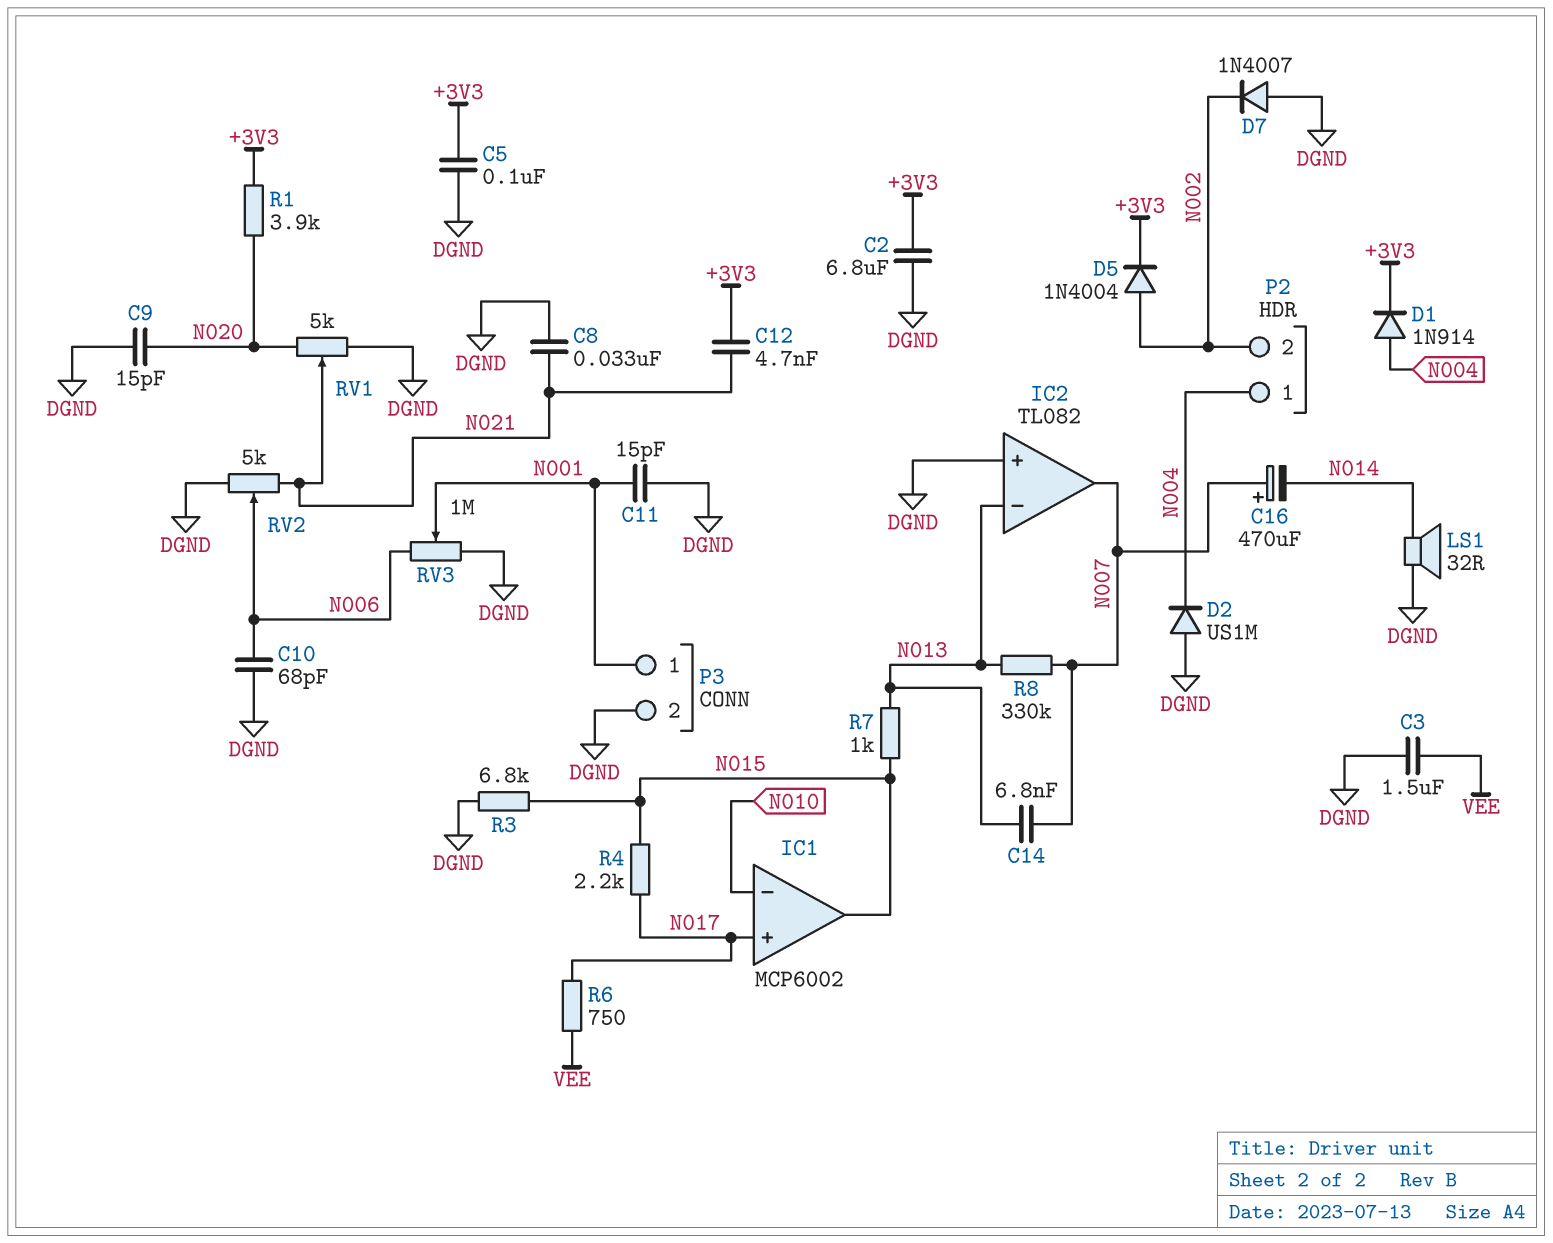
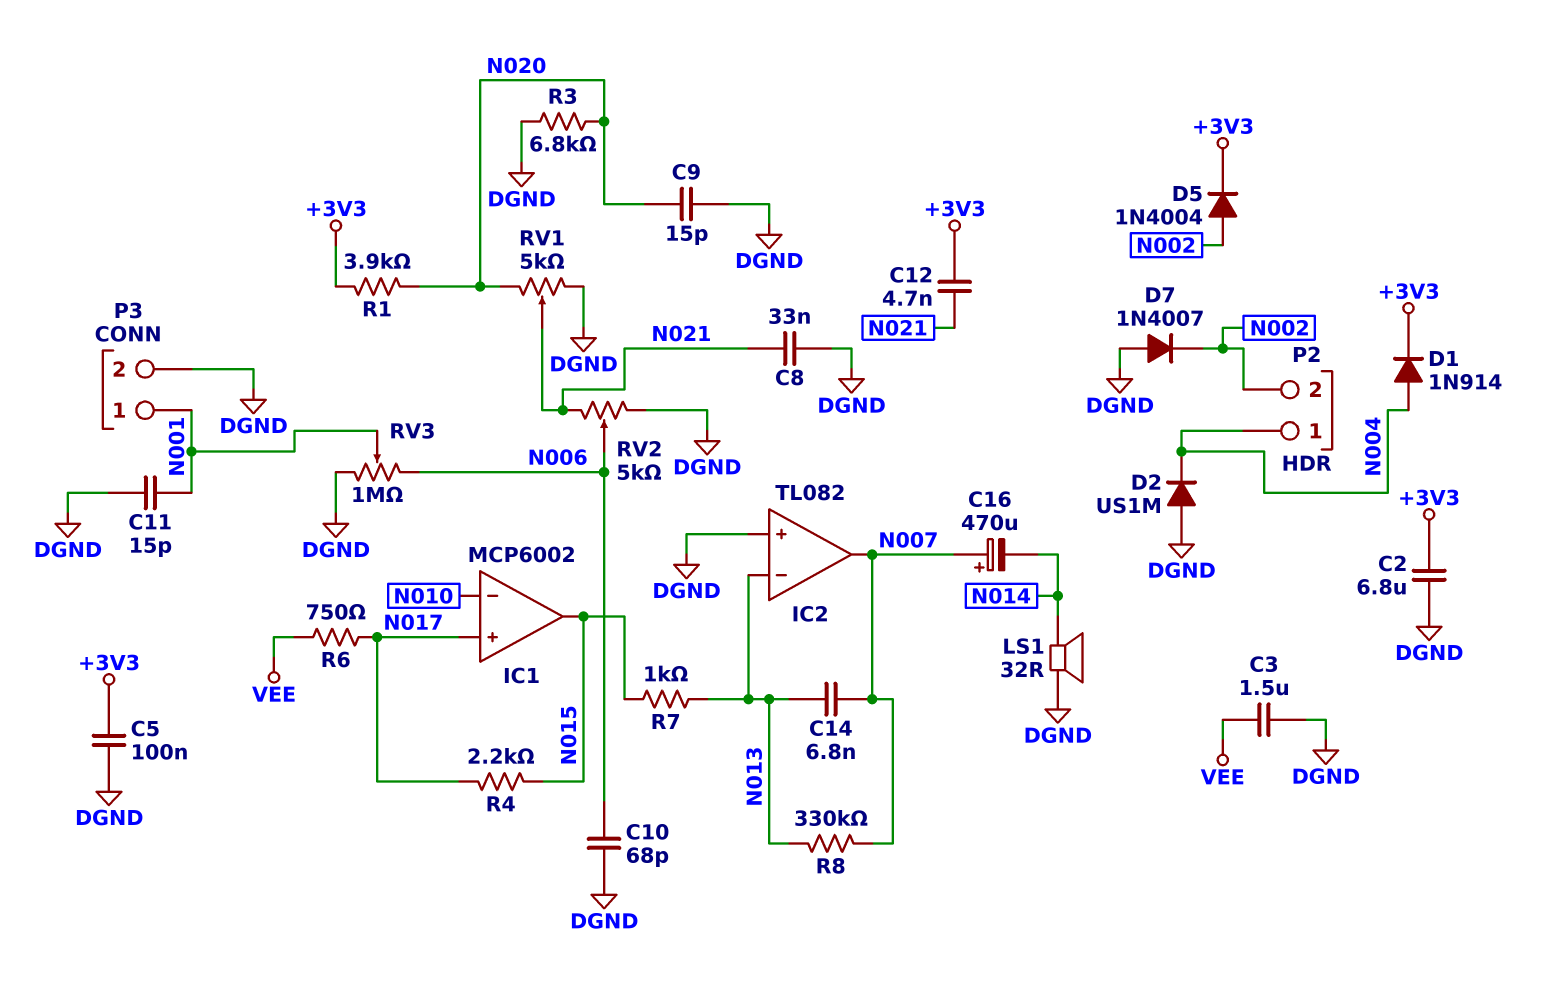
R3: 6.8k (DGND, N015) -> 6.8k (DGND, N020)

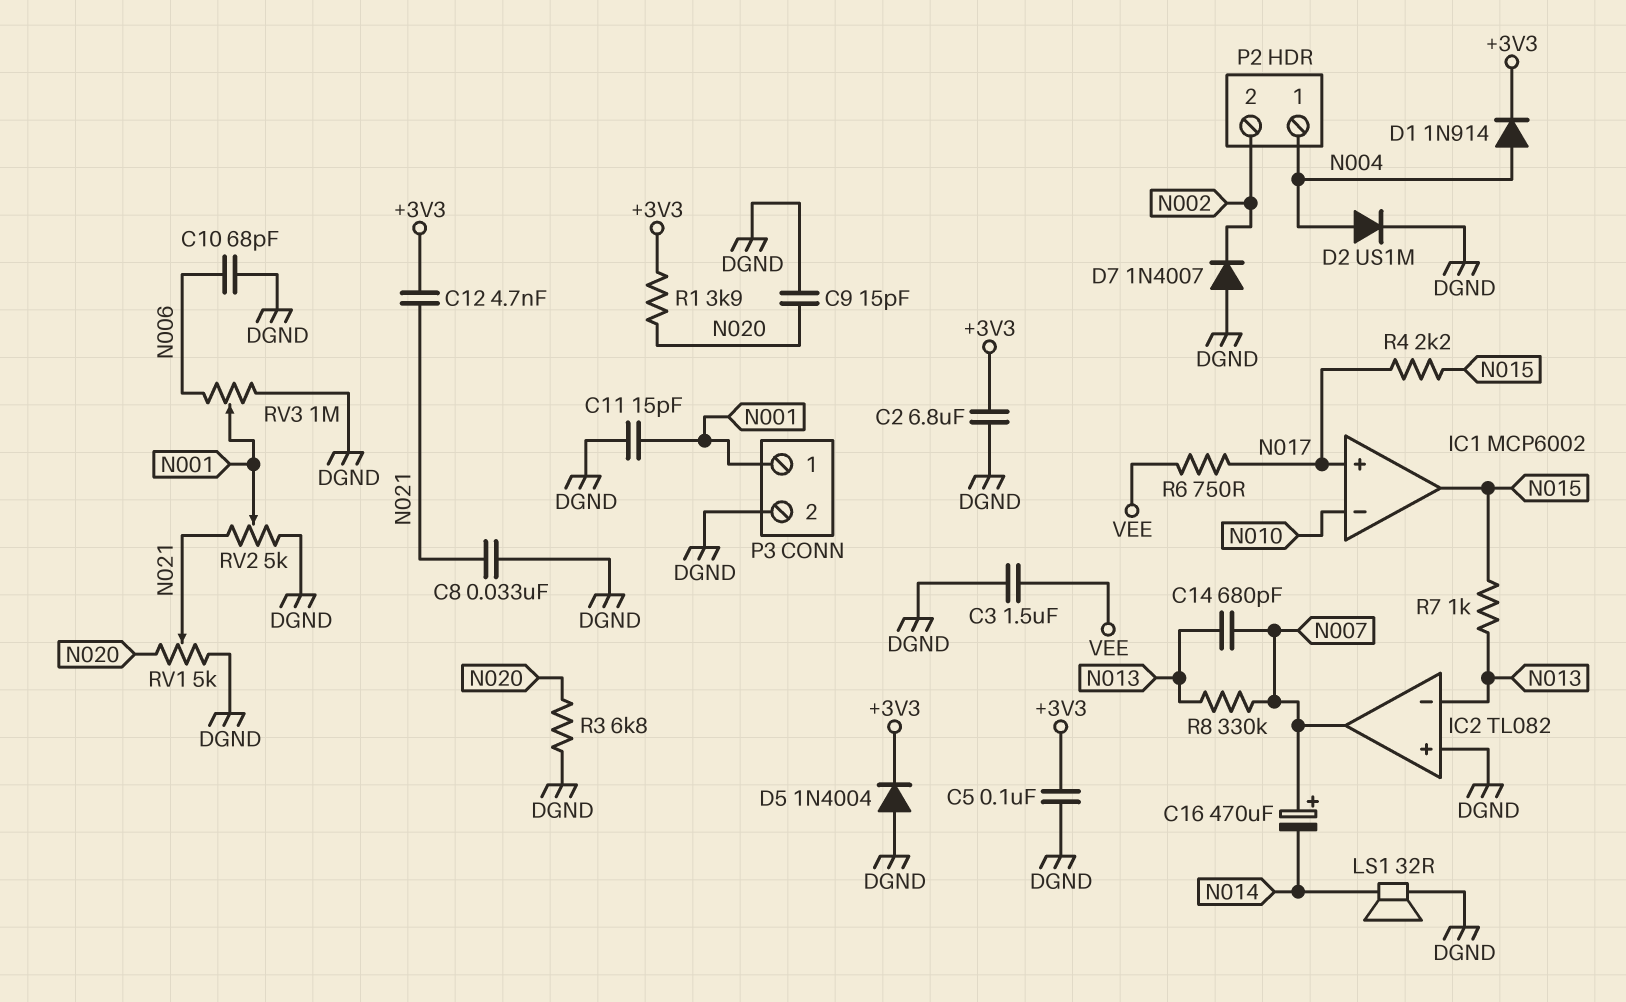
C14: 6.8nF (N007, N013) -> 680pF (N007, N013)
D2: diode US1M (A DGND, K N004) -> diode US1M (A N004, K DGND)
D5: diode 1N4004 (A N002, K +3V3) -> diode 1N4004 (A DGND, K +3V3)
RV2: 5k (DGND, N021, wiper N006) -> 5k (DGND, N021, wiper N001)

